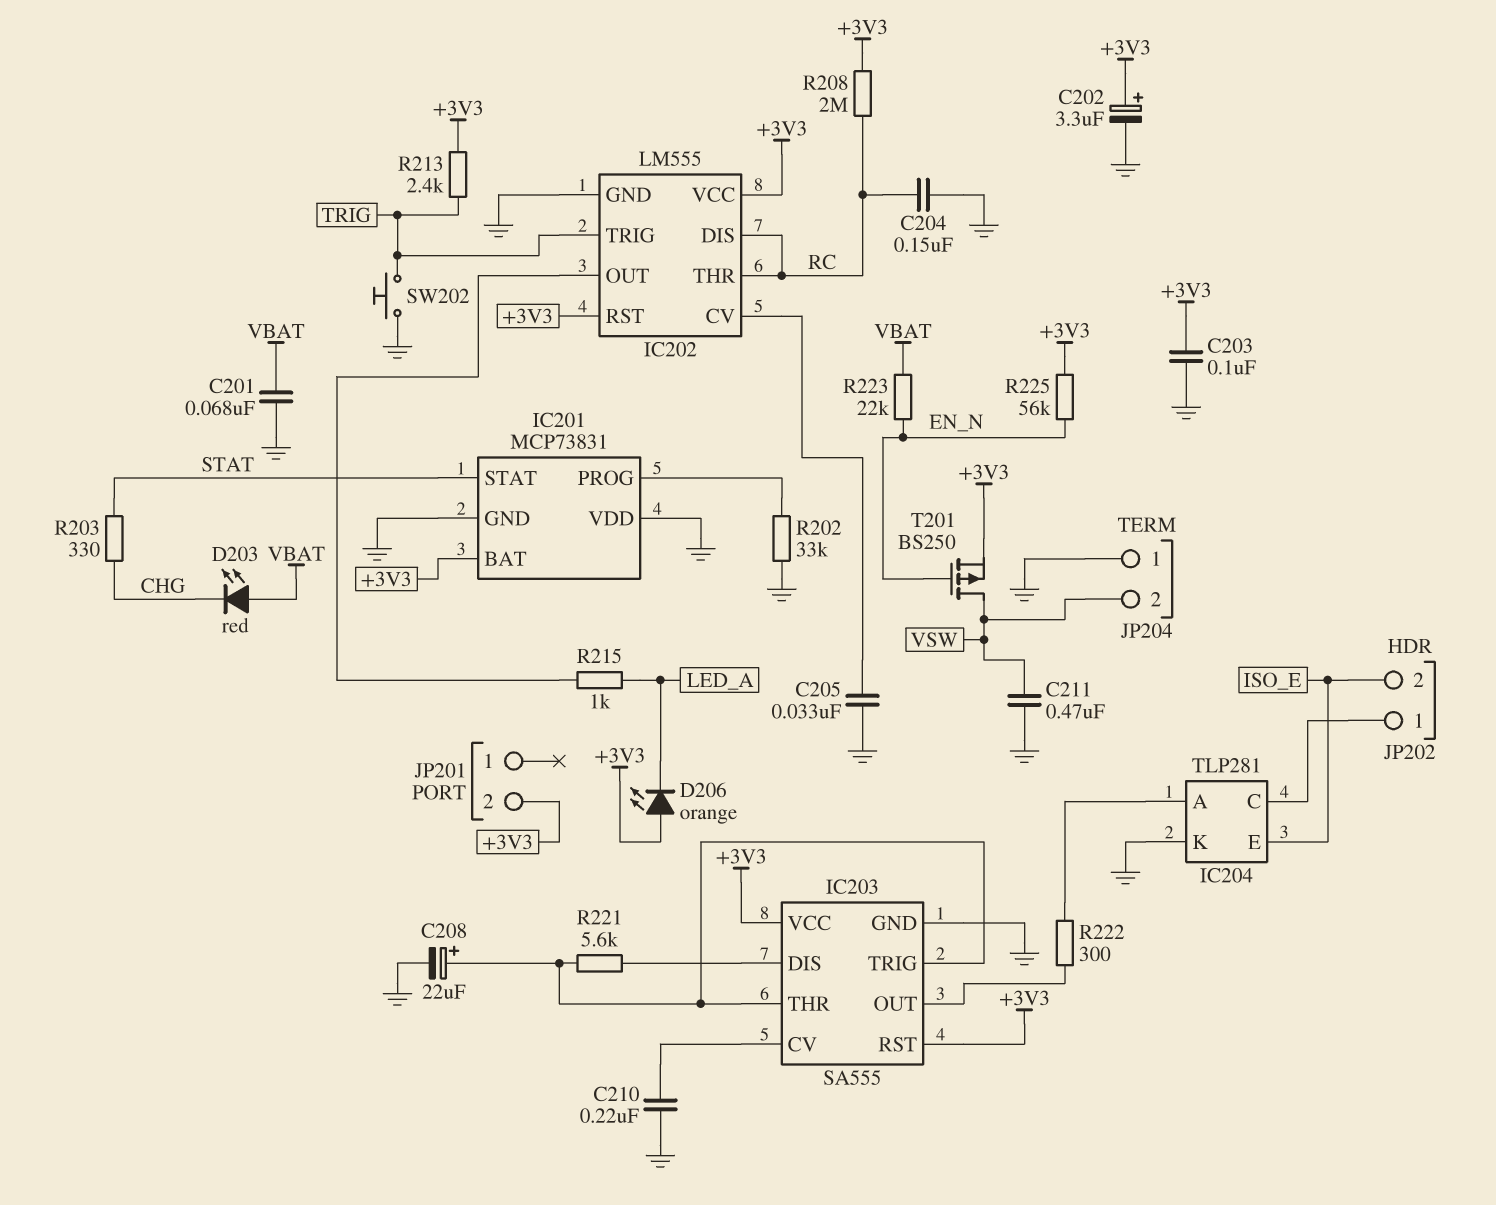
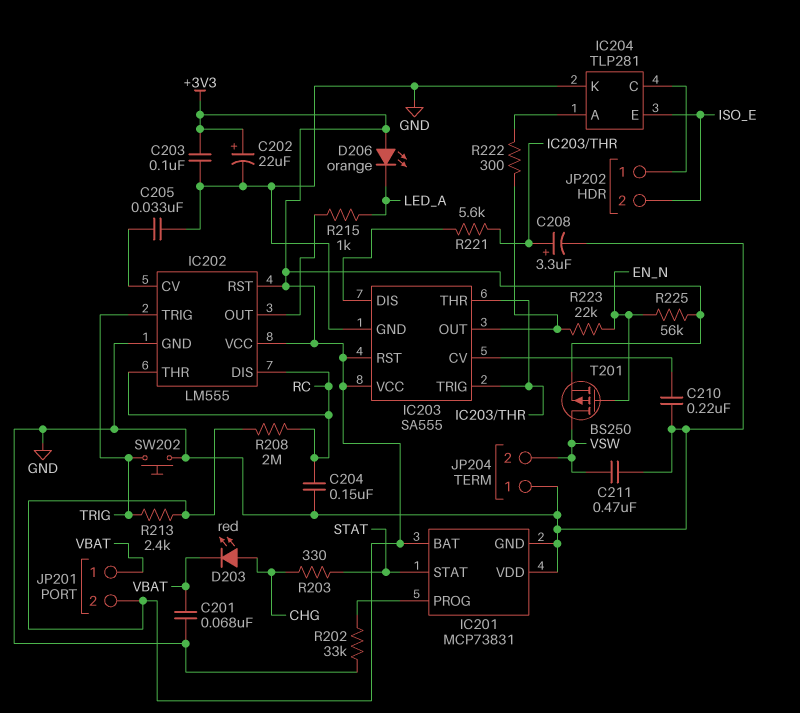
C202: 3.3uF (plus +3V3, minus GND) -> 22uF (plus +3V3, minus GND)
C208: 22uF (plus IC203/THR, minus GND) -> 3.3uF (plus IC203/THR, minus GND)
D203: LED red (A VBAT, K CHG) -> LED red (A CHG, K VBAT)
JP201 pin 1: none -> VBAT
R223: 22k (EN_N, VBAT) -> 22k (EN_N, IC203/OUT)

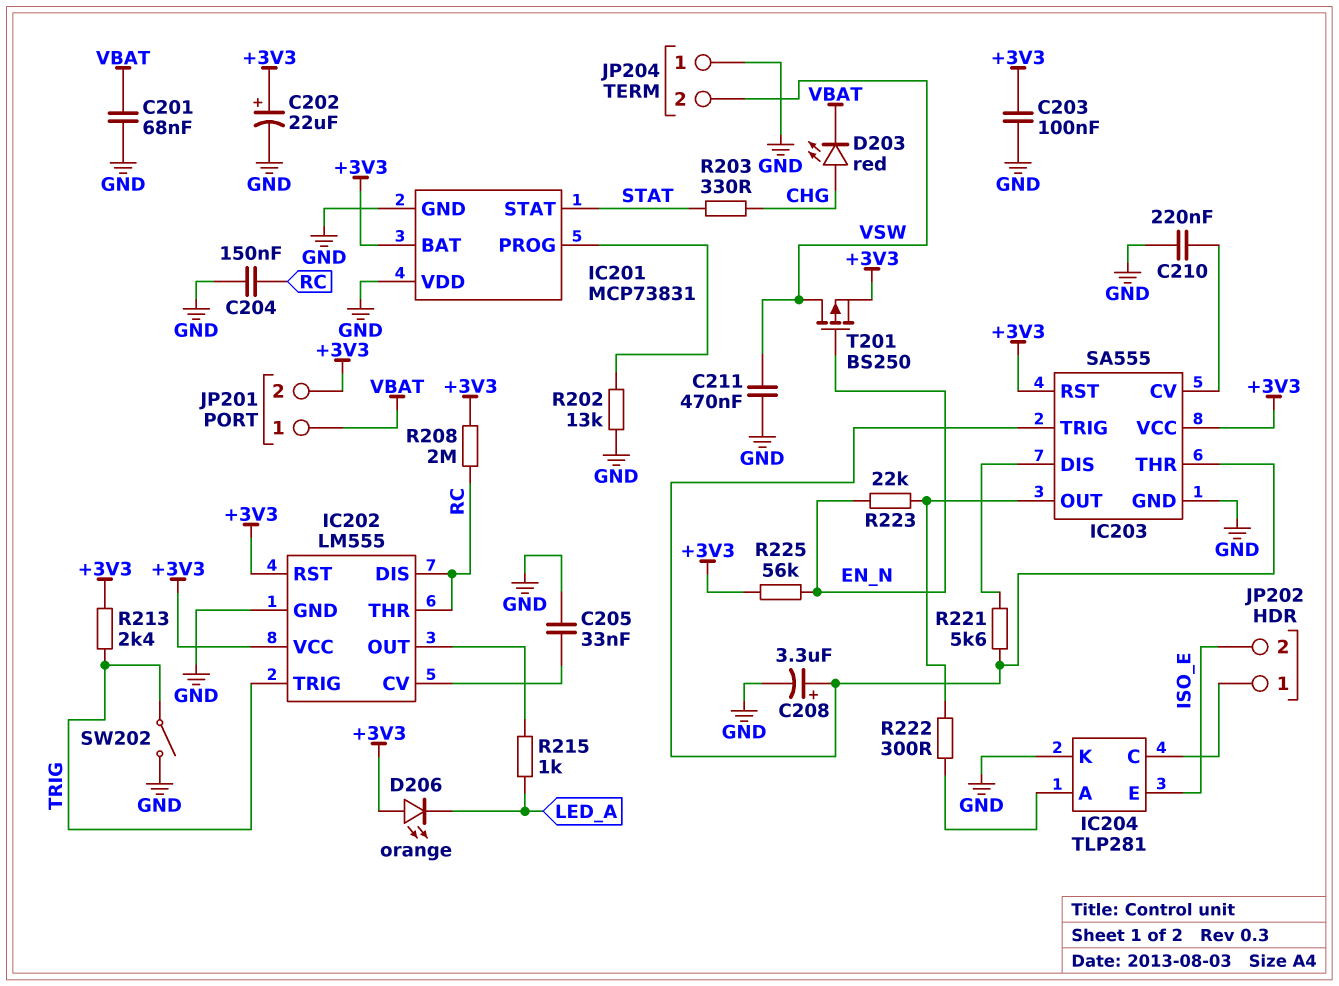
R202: 33k (GND, IC201/PROG) -> 13k (GND, IC201/PROG)
SW202: button (GND, TRIG) -> switch (GND, TRIG)

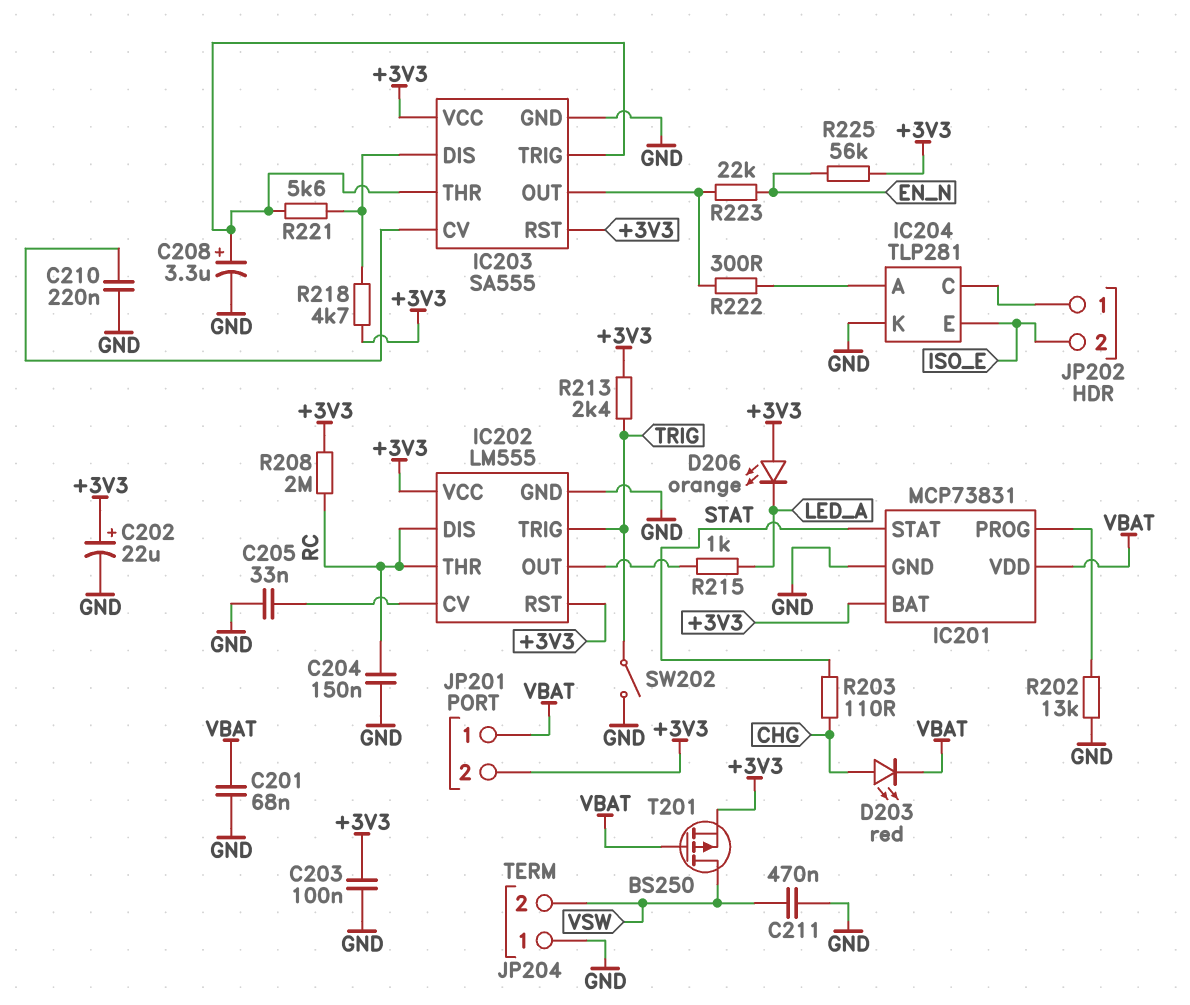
IC201 pin VDD: GND -> VBAT
R203: 330 (CHG, STAT) -> 110 (CHG, STAT)
R218: none -> 4.7k (+3V3, IC203/DIS)
T201: PMOS BS250 (G EN_N, D VSW, S +3V3) -> PMOS BS250 (G VBAT, D VSW, S +3V3)

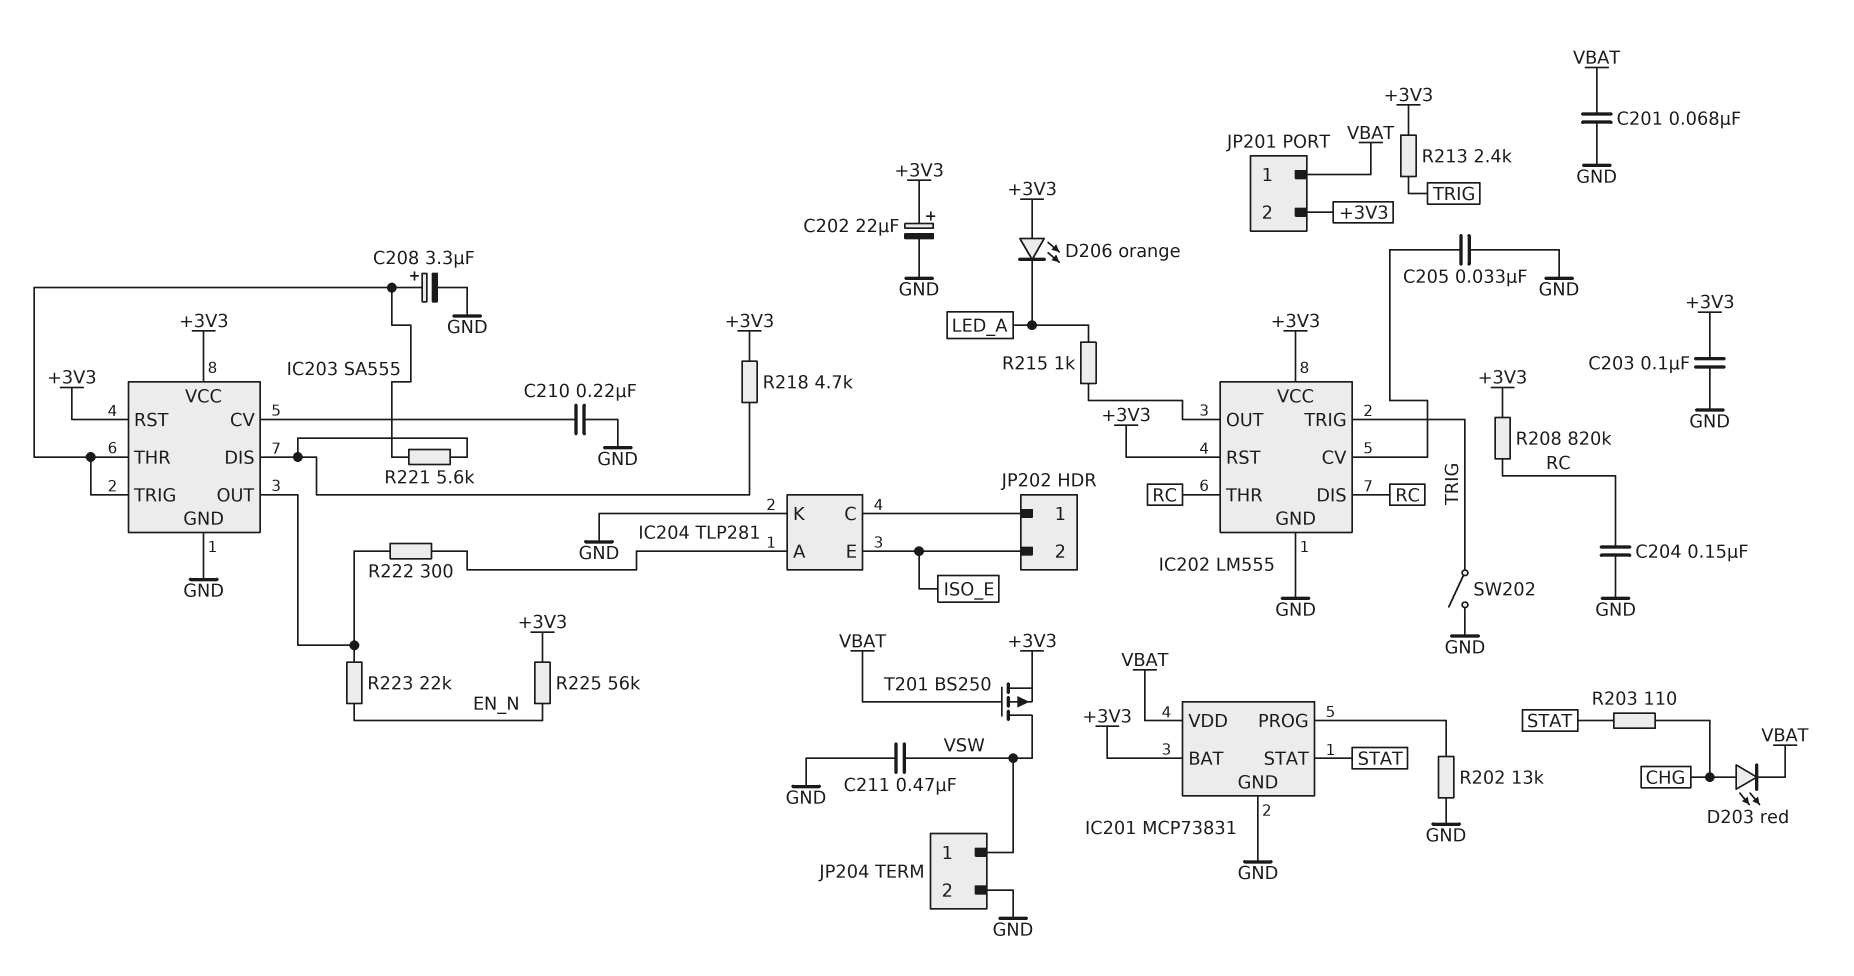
JP204 pin 1: GND -> VSW
JP204 pin 2: VSW -> GND
R208: 2M (+3V3, RC) -> 820k (+3V3, RC)

